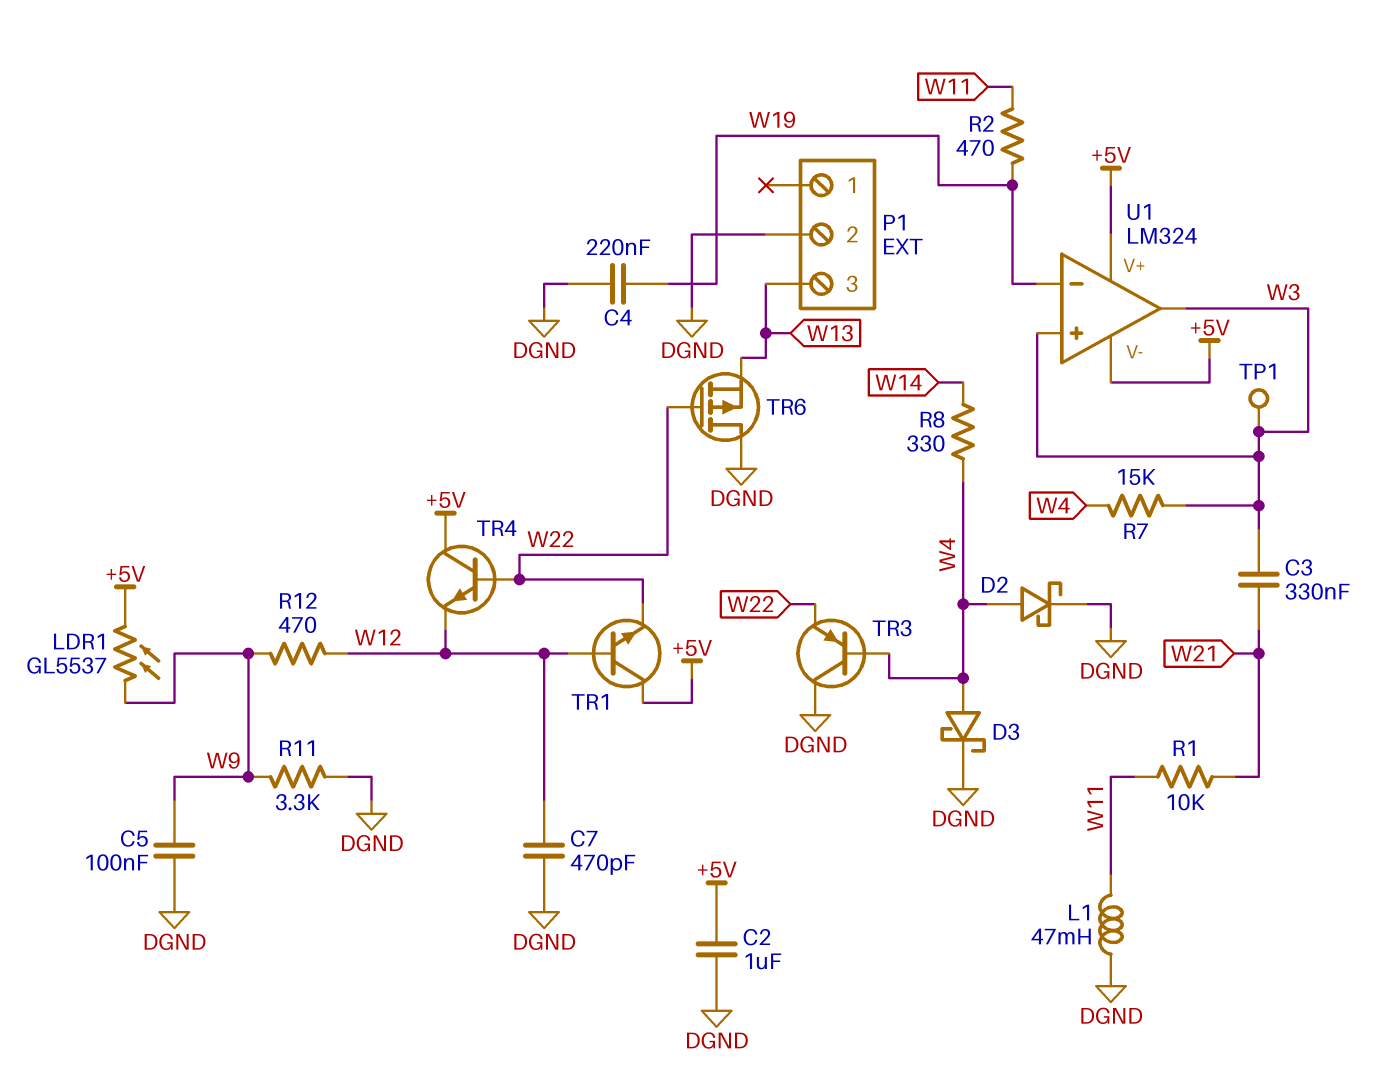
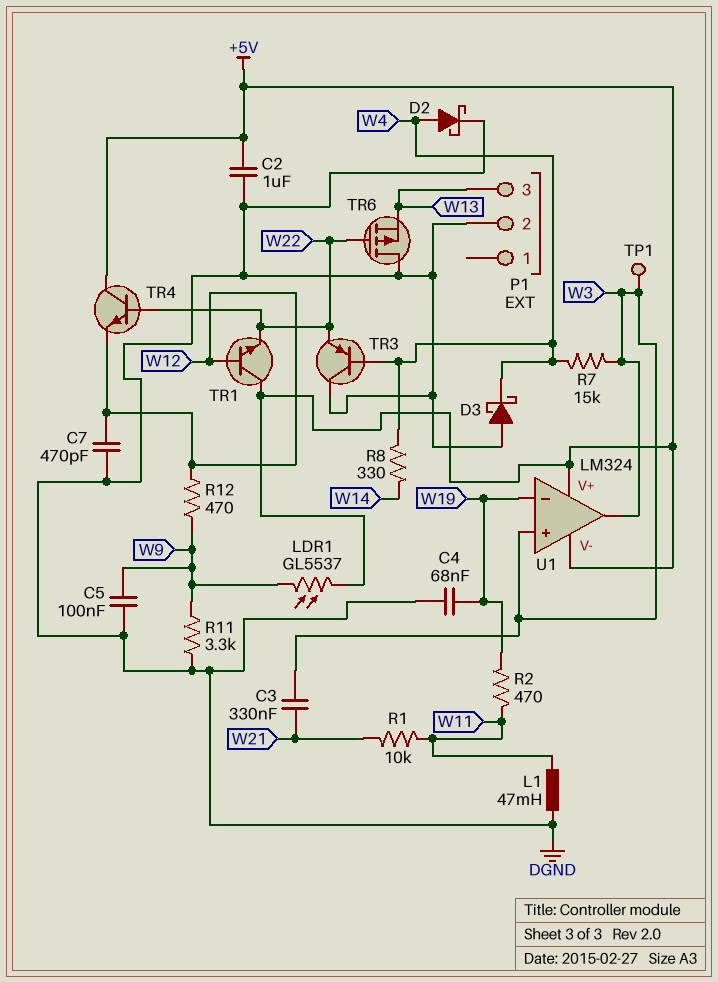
C4: 220nF (DGND, W19) -> 68nF (DGND, W19)
D3: schottky (A W4, K DGND) -> schottky (A DGND, K W4)

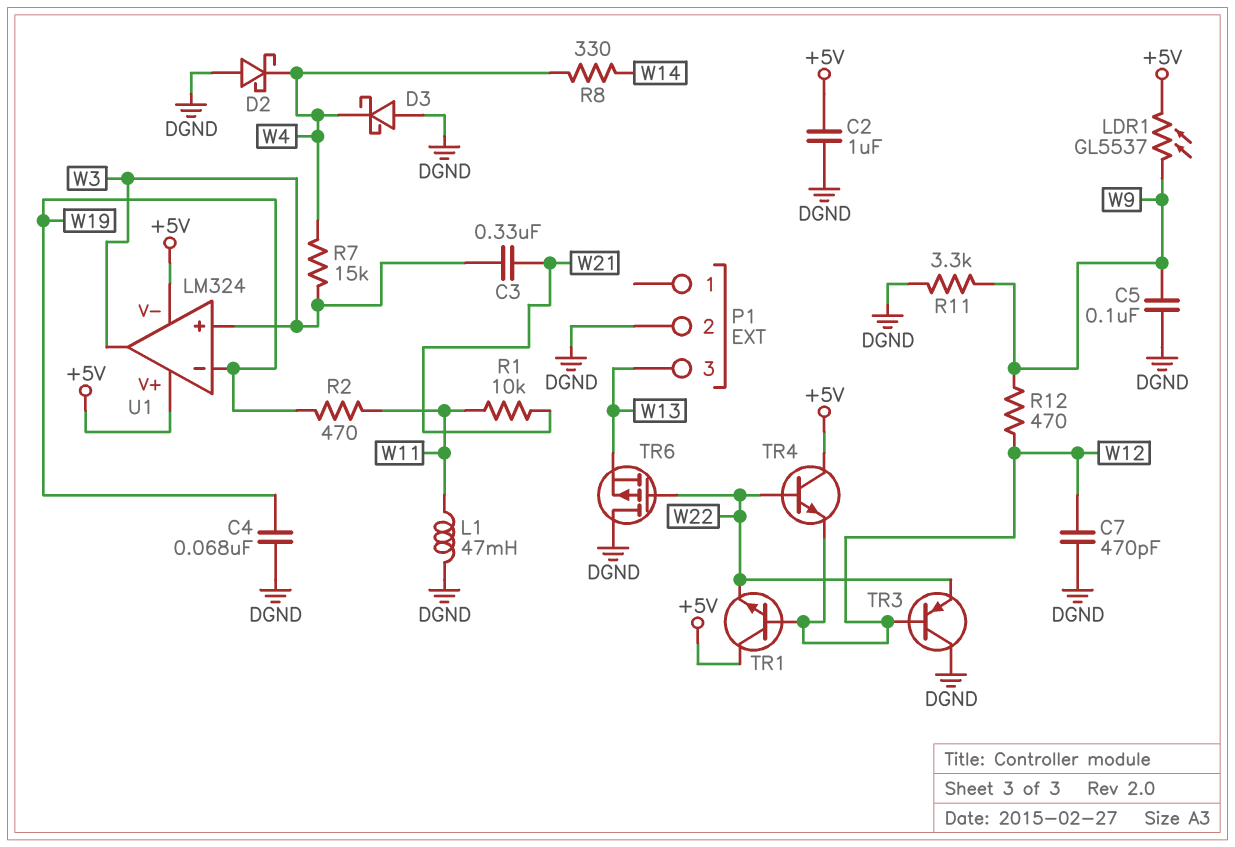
D2: schottky (A W4, K DGND) -> schottky (A DGND, K W4)
TP1: test point (W3) -> none
TR3: PNP (B W4, C DGND, E W22) -> PNP (B W12, C DGND, E W22)

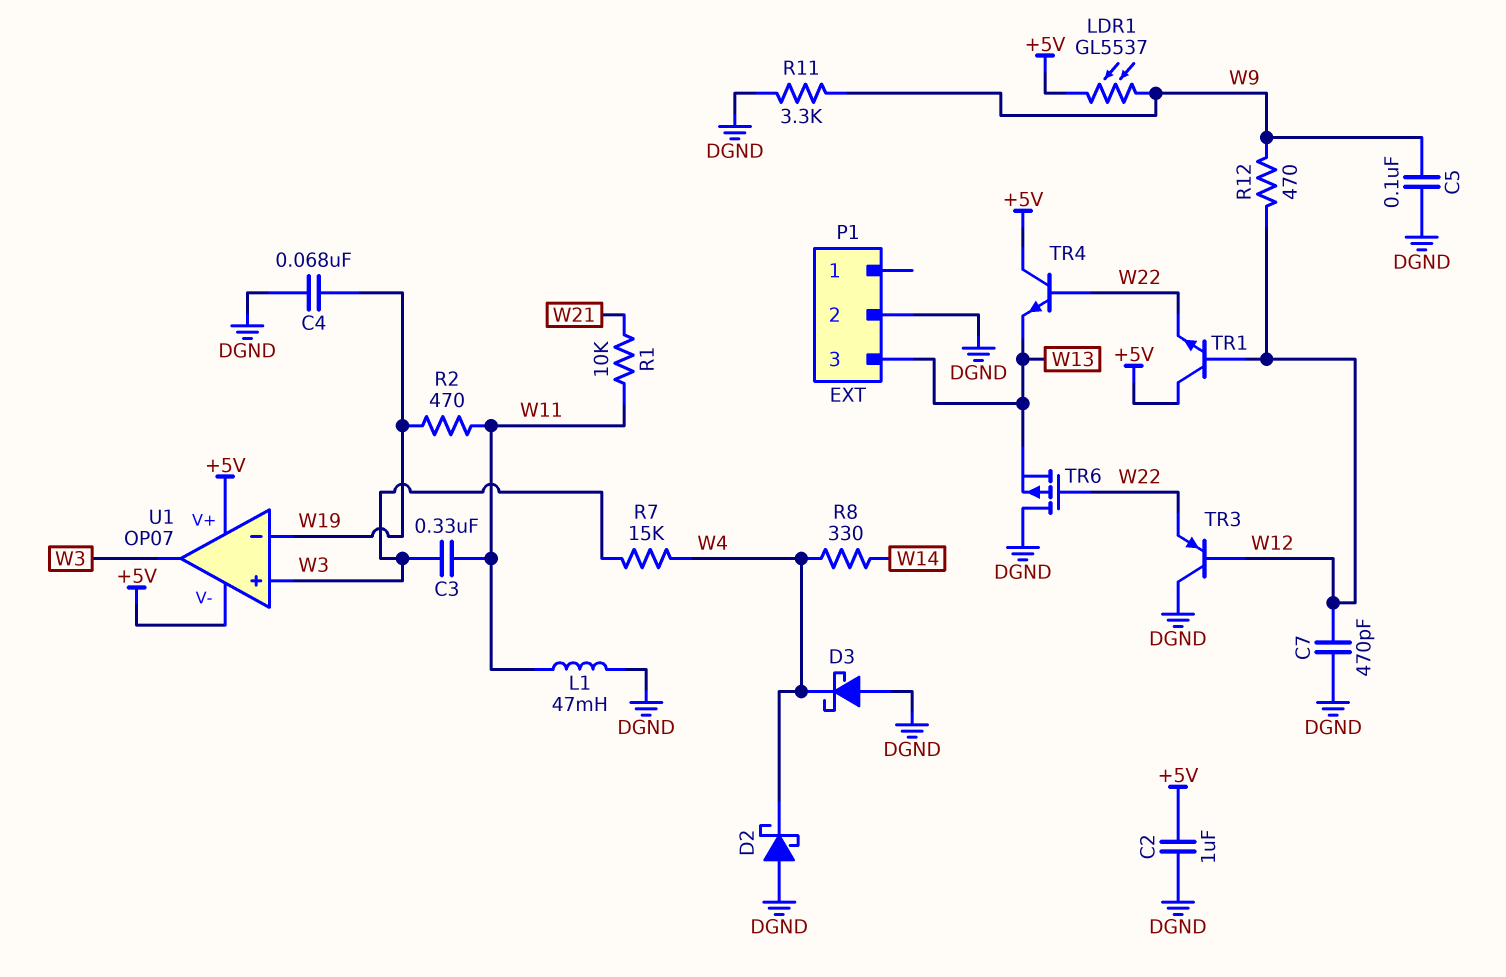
C3: 330nF (W3, W21) -> 330nF (W3, W11)
TR4: NPN (B W22, C +5V, E W12) -> NPN (B W22, C +5V, E W13)
U1: LM324 -> OP07

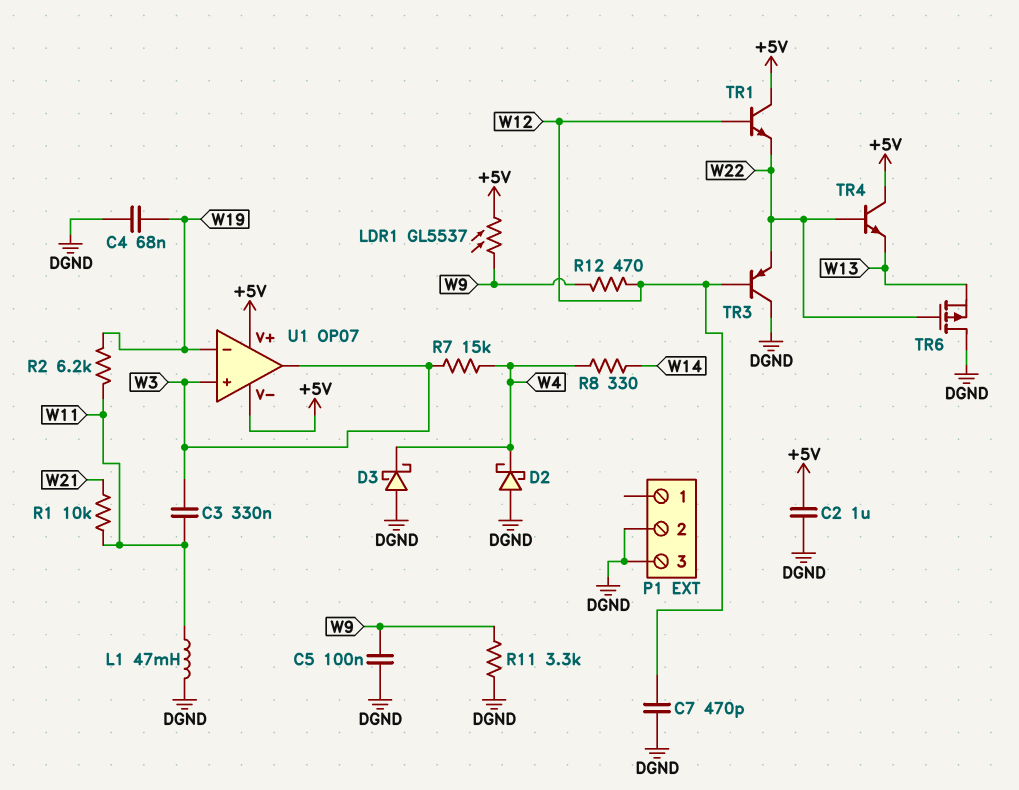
P1 pin 3: W13 -> DGND
R2: 470 (W11, W19) -> 6.2k (W11, W19)

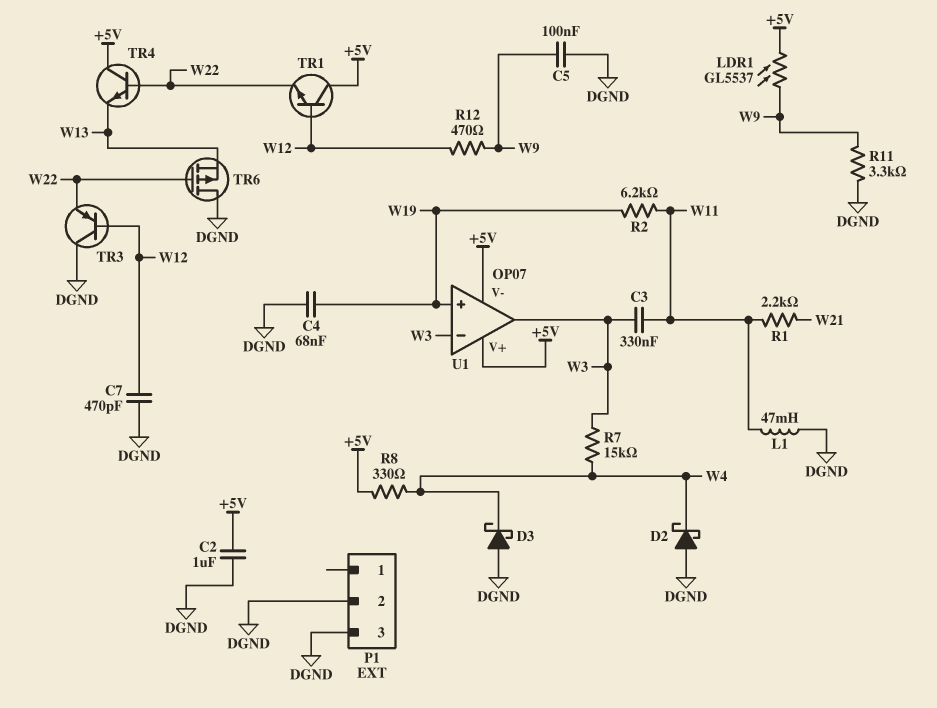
R1: 10k (W11, W21) -> 2.2k (W11, W21)
R8: 330 (W4, W14) -> 330 (+5V, W4)
U1 pin in+: W3 -> W19
U1 pin in-: W19 -> W3

